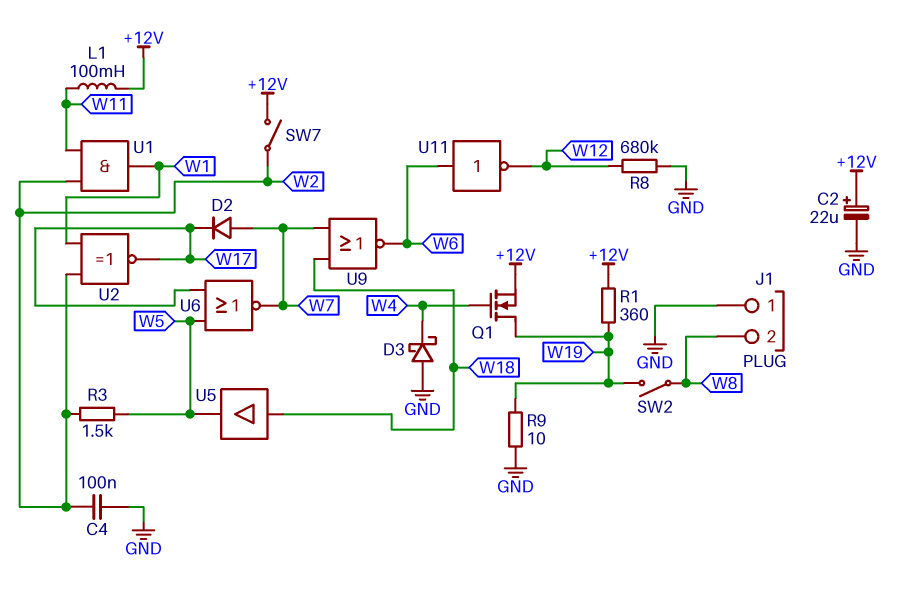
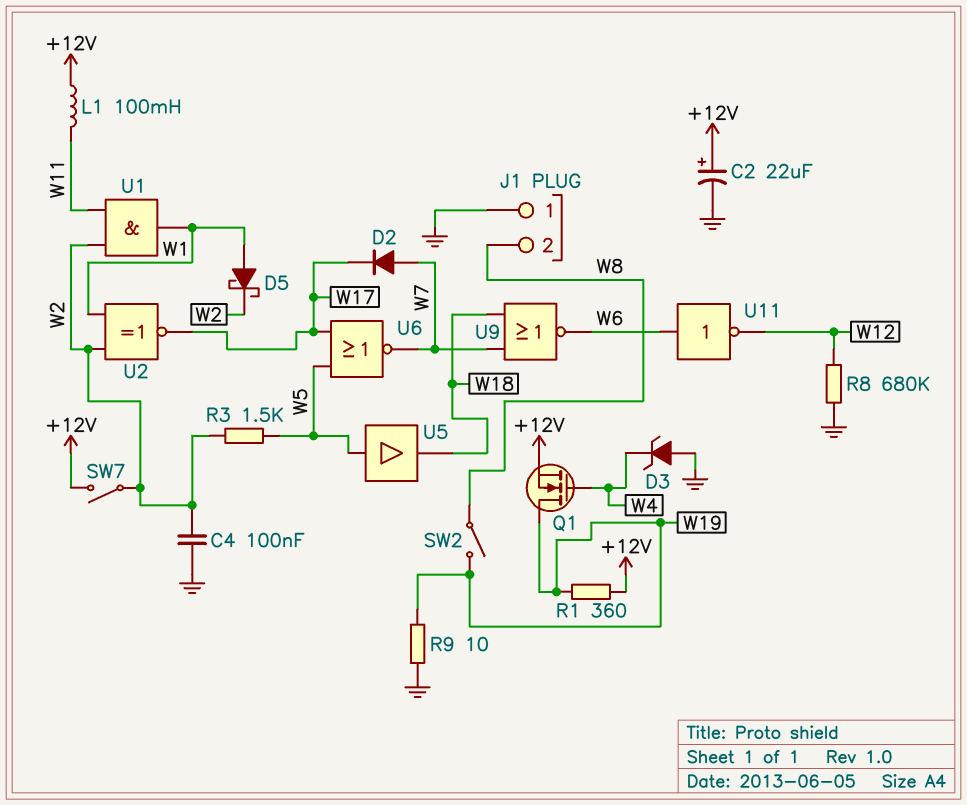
D3: schottky (A GND, K W4) -> zener (A GND, K W4)
D5: none -> schottky (A W1, K W2)
U5: buffer (in W18, out W5) -> buffer (in W5, out W18)

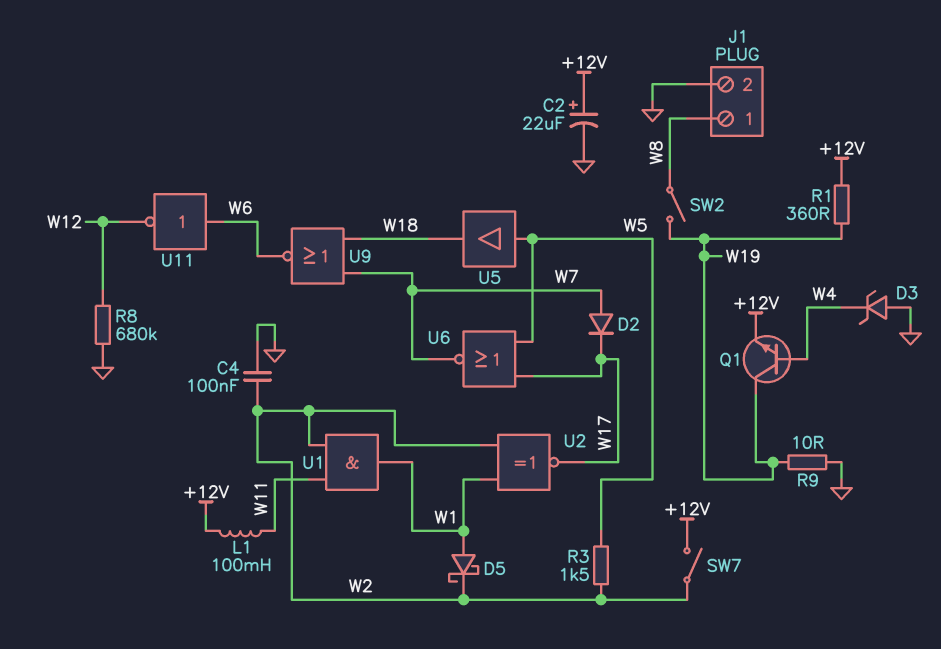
J1 pin 1: GND -> W8
J1 pin 2: W8 -> GND
Q1: NMOS (G W4, D W19, S +12V) -> NPN (B W4, C W19, E +12V)

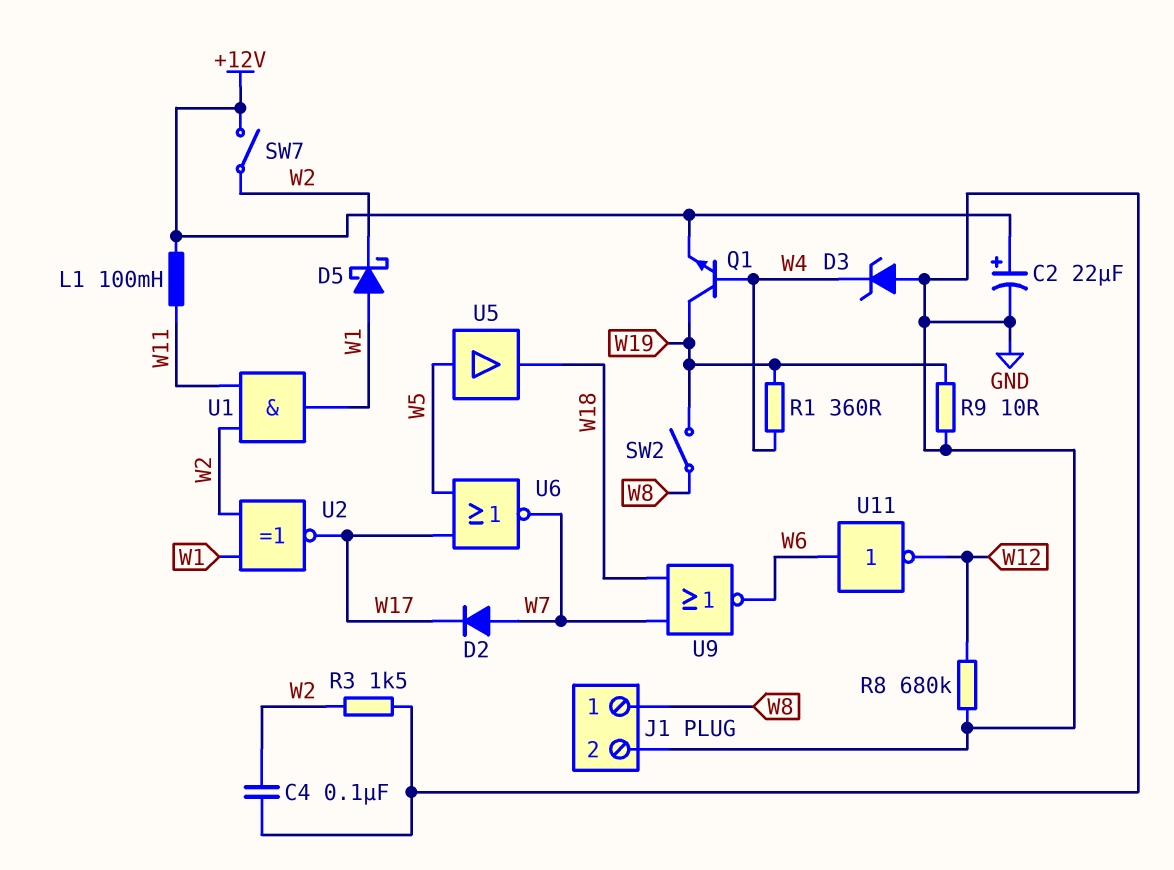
R1: 360 (+12V, W19) -> 360 (W4, W19)
R3: 1.5k (W2, W5) -> 1.5k (GND, W2)

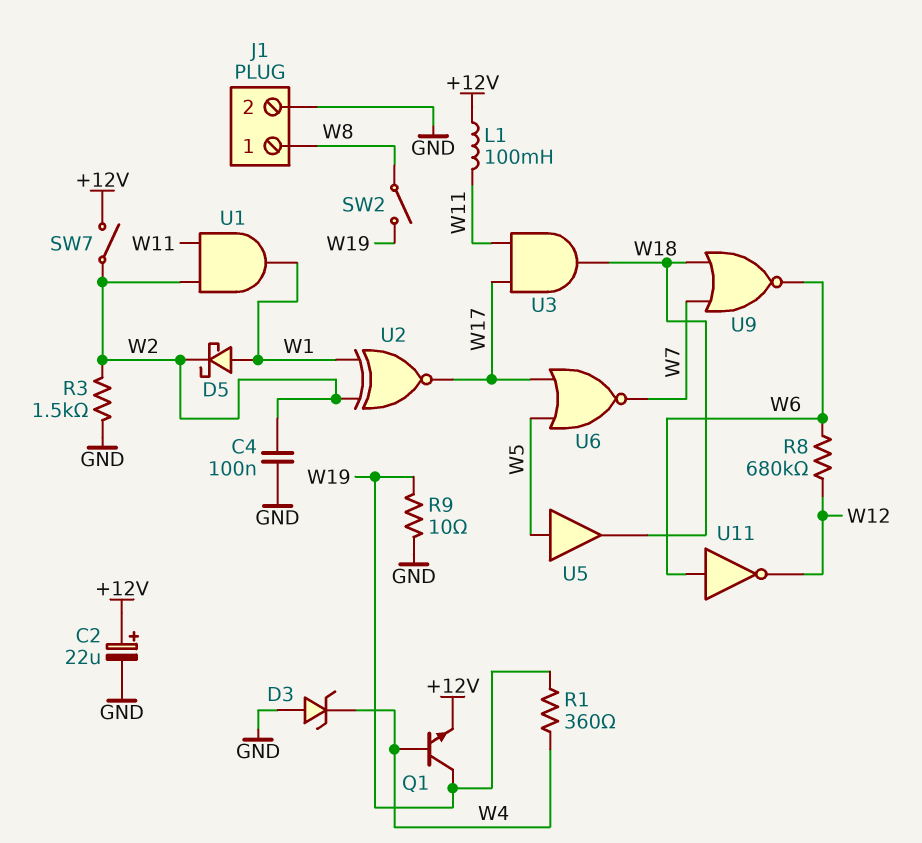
D2: diode (A W7, K W17) -> none
R8: 680k (GND, W12) -> 680k (W6, W12)
U3: none -> AND (in W11, in W17, out W18)

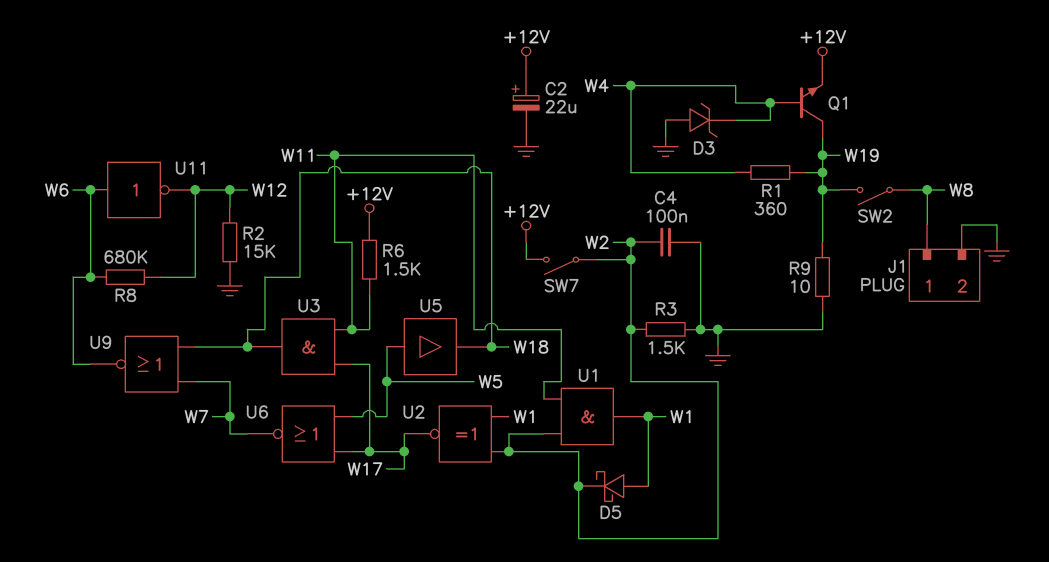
L1: 100mH (+12V, W11) -> none
R2: none -> 15k (GND, W12)
R6: none -> 1.5k (+12V, W11)

